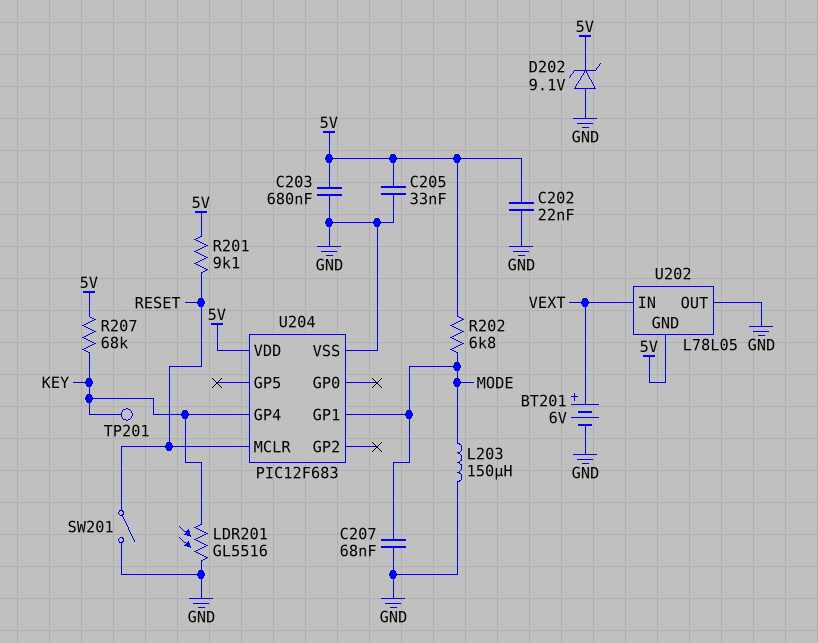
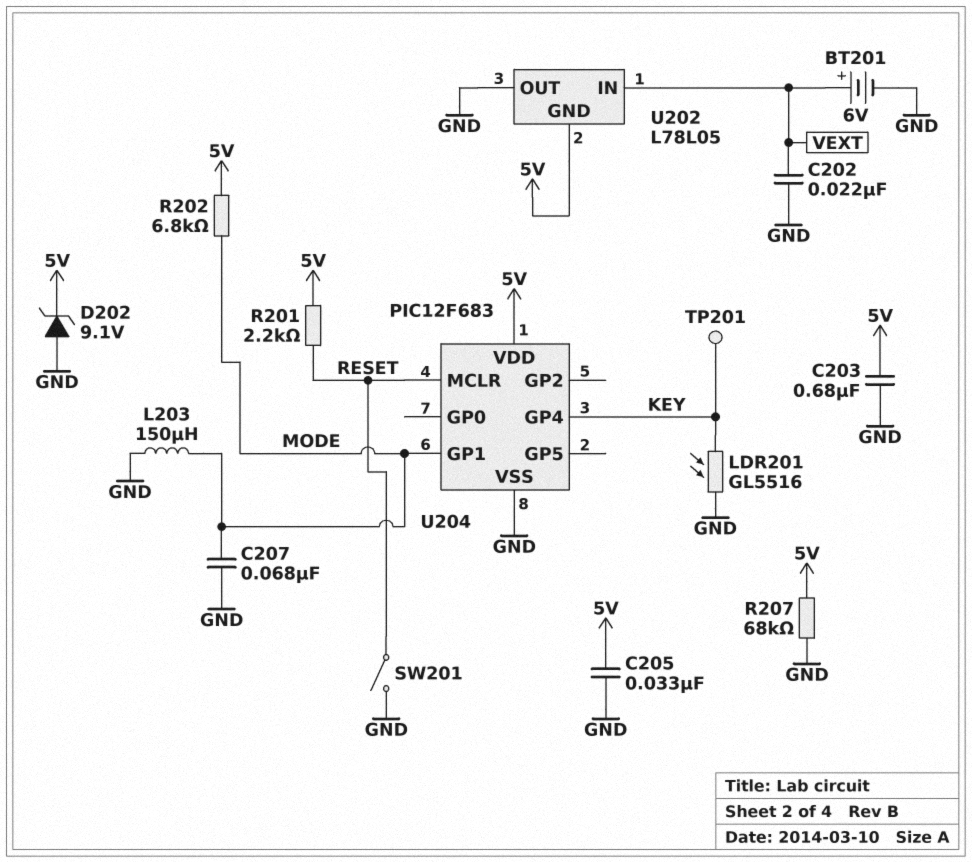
C202: 22nF (5V, GND) -> 22nF (GND, VEXT)
R201: 9.1k (5V, RESET) -> 2.2k (5V, RESET)
R207: 68k (5V, KEY) -> 68k (5V, GND)

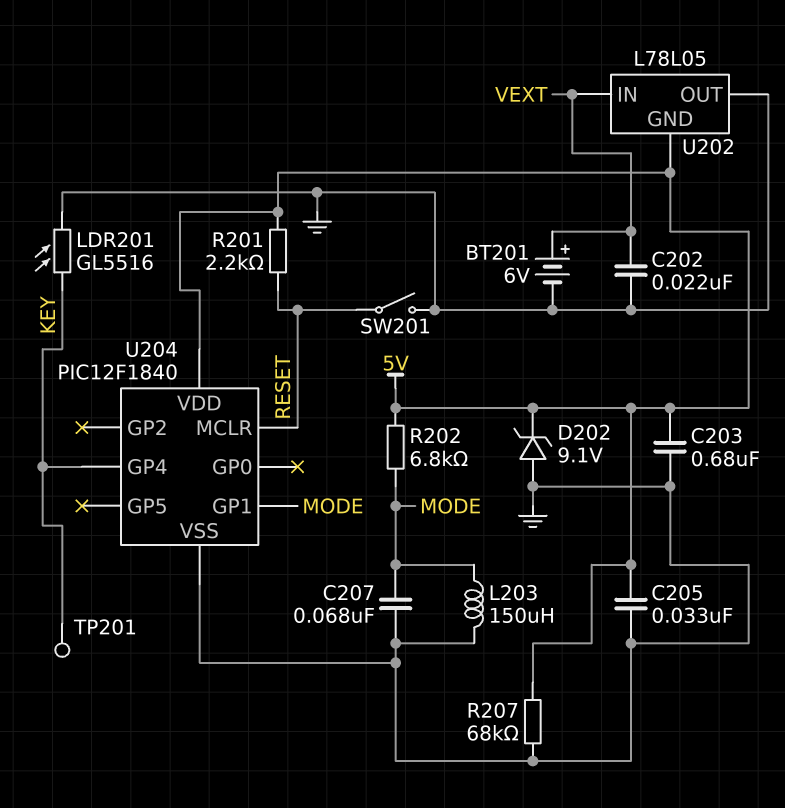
U204: PIC12F683 -> PIC12F1840

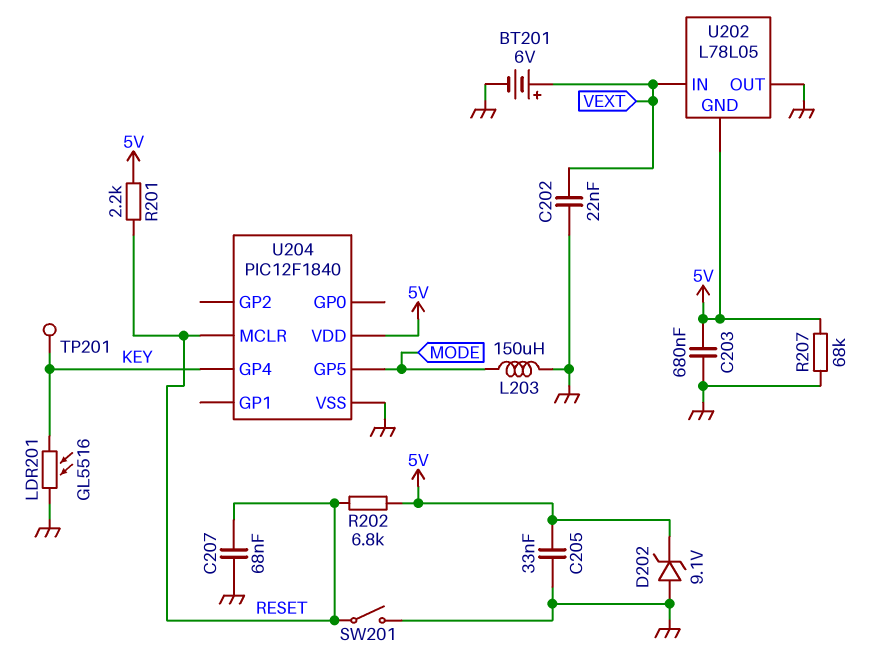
C207: 68nF (GND, MODE) -> 68nF (GND, RESET)
R202: 6.8k (5V, MODE) -> 6.8k (5V, RESET)
U204 pin GP1: MODE -> none
U204 pin GP5: none -> MODE

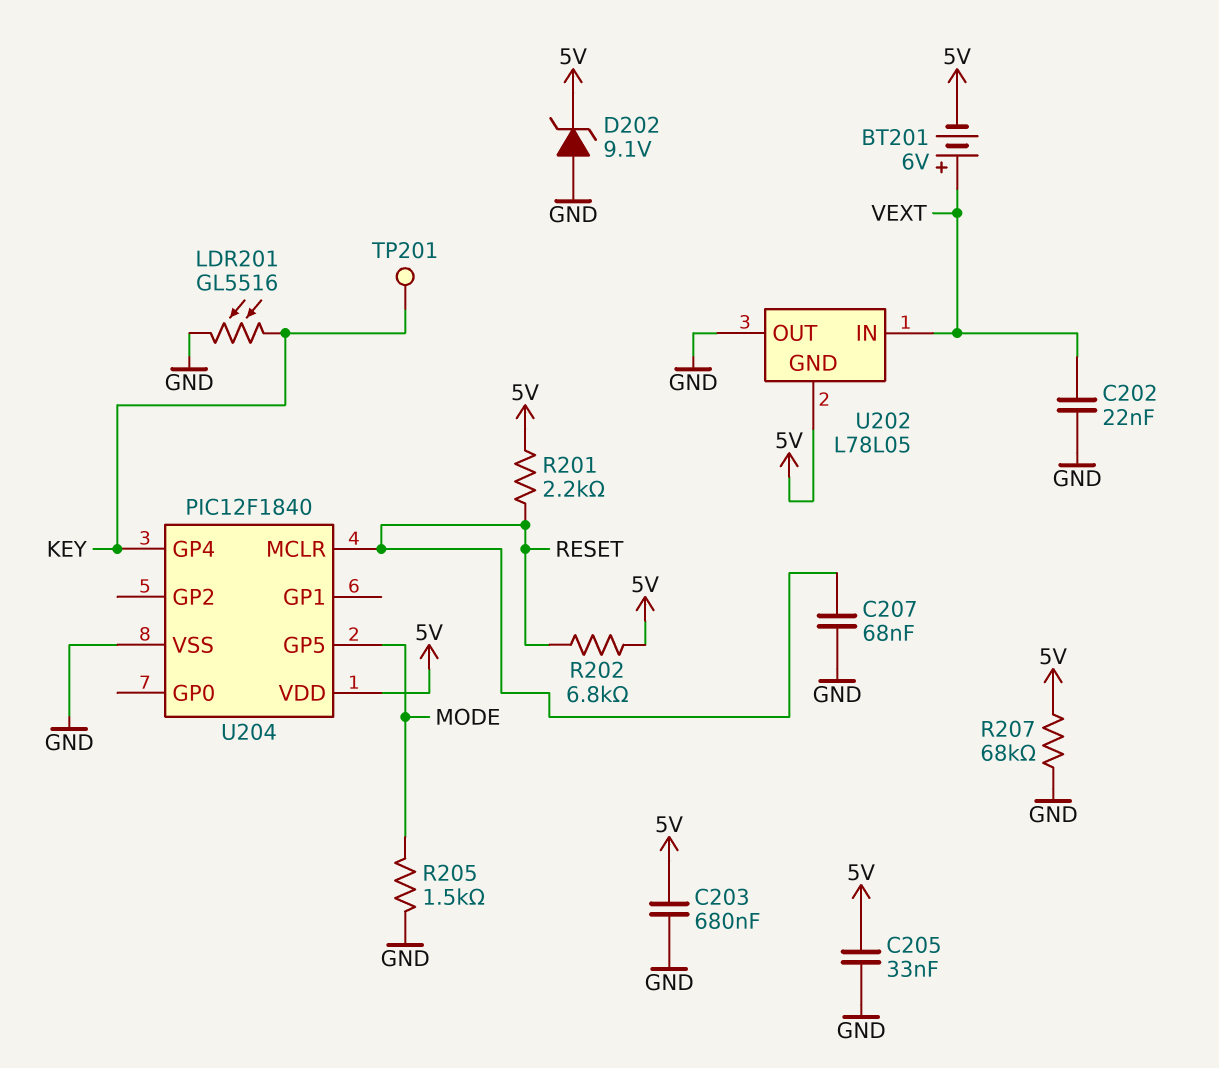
BT201: 6V (plus VEXT, minus GND) -> 6V (plus VEXT, minus 5V)
L203: 150uH (GND, MODE) -> none
R205: none -> 1.5k (GND, MODE)
SW201: switch (GND, RESET) -> none

